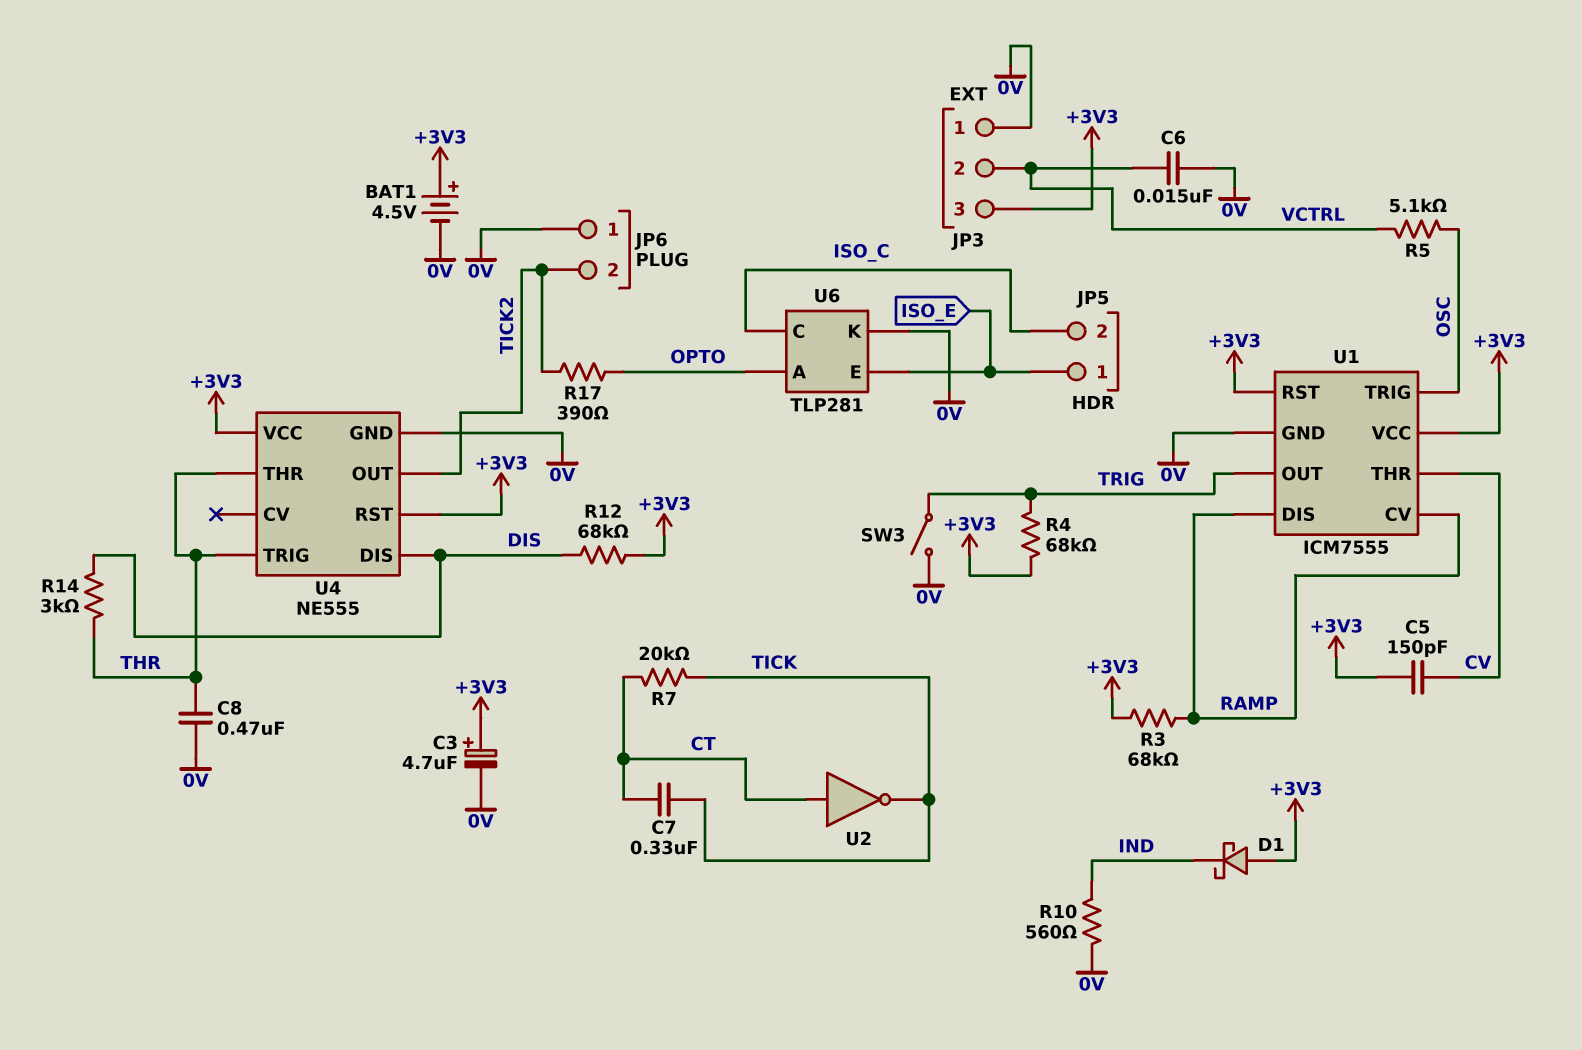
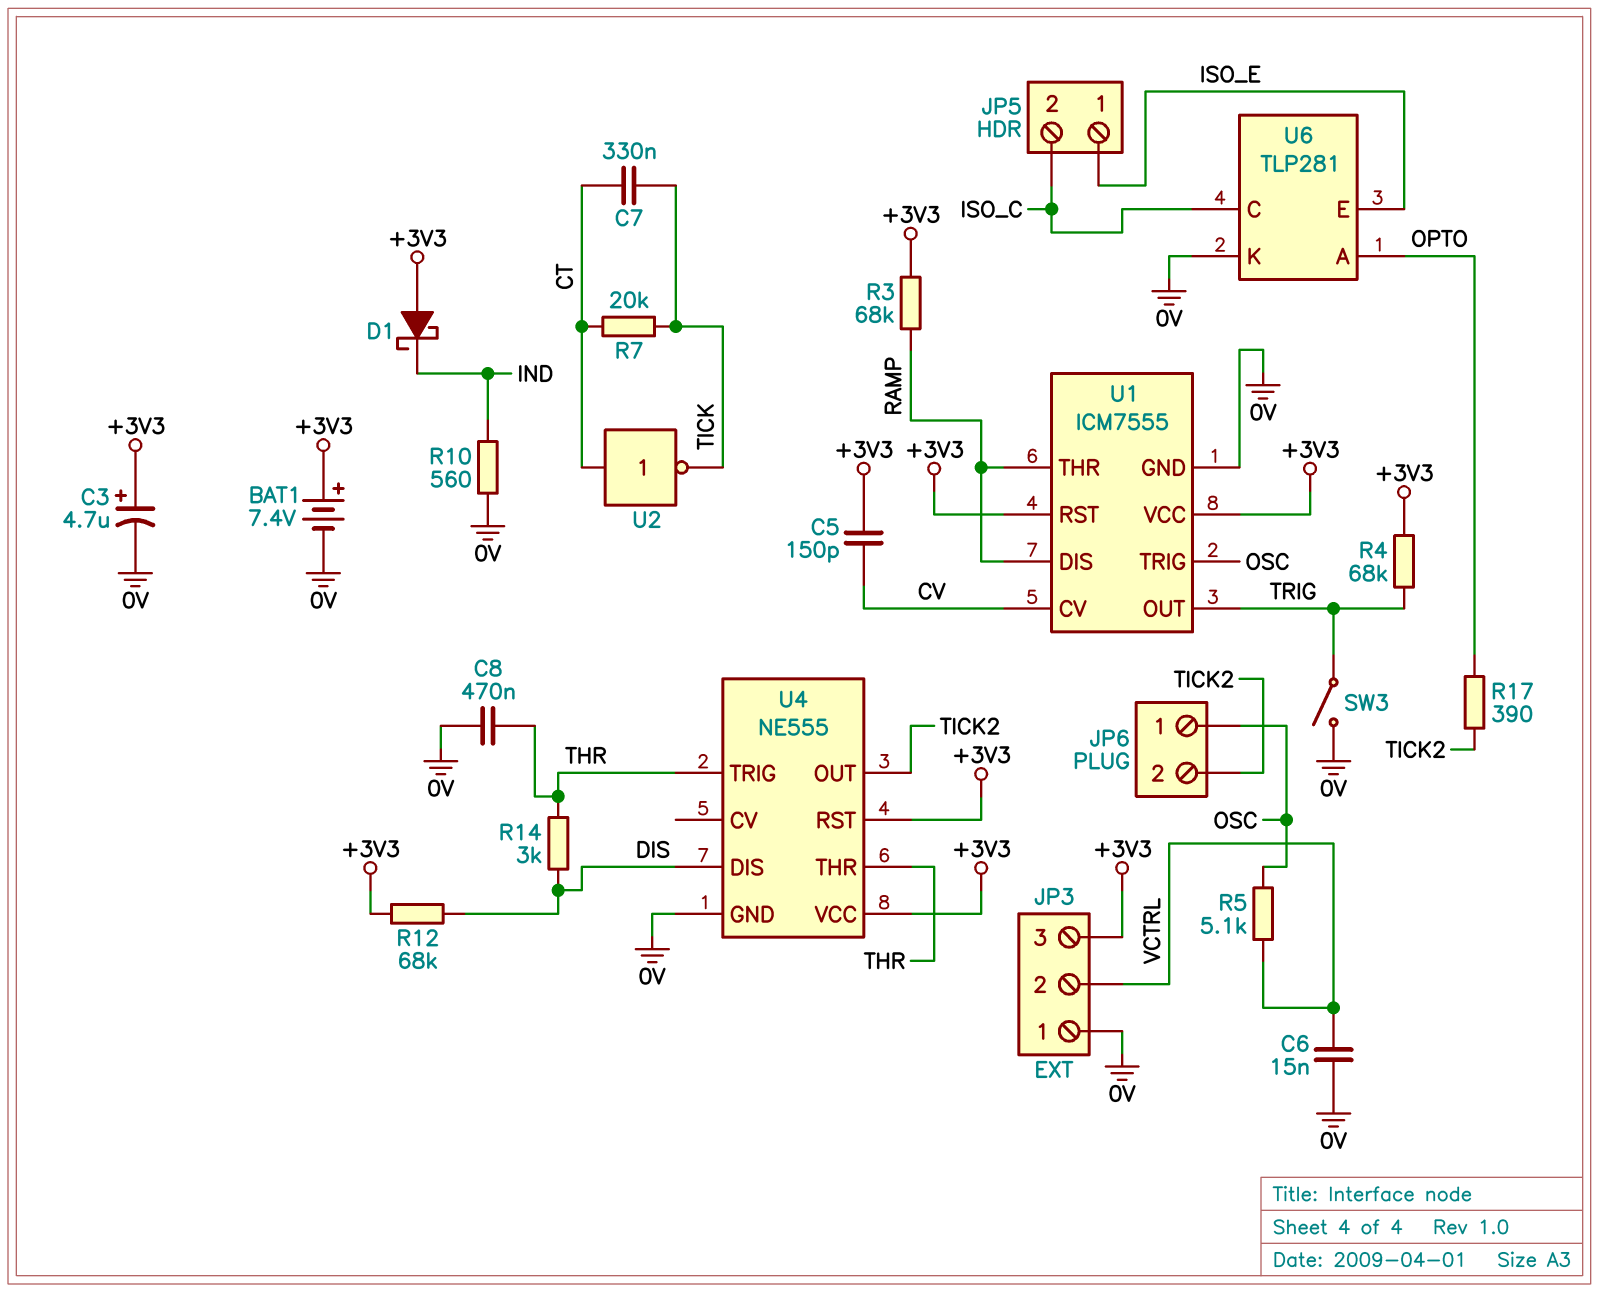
BAT1: 4.5V (plus +3V3, minus 0V) -> 7.4V (plus +3V3, minus 0V)
JP6 pin 1: 0V -> OSC
U1 pin CV: RAMP -> CV
U1 pin THR: CV -> RAMP

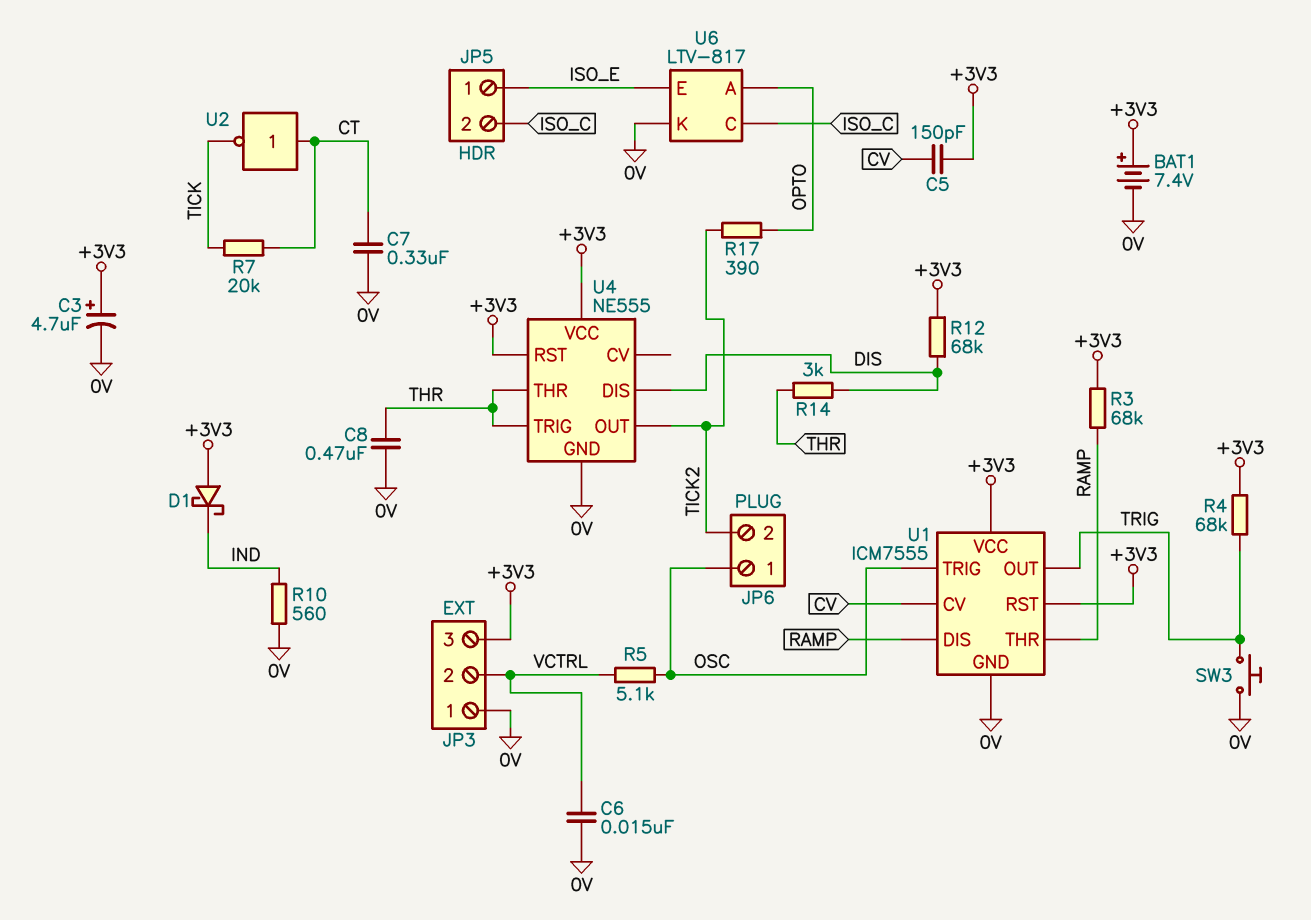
C7: 330nF (CT, TICK) -> 330nF (0V, CT)
SW3: switch (0V, TRIG) -> button (0V, TRIG)
U6: TLP281 -> LTV-817

